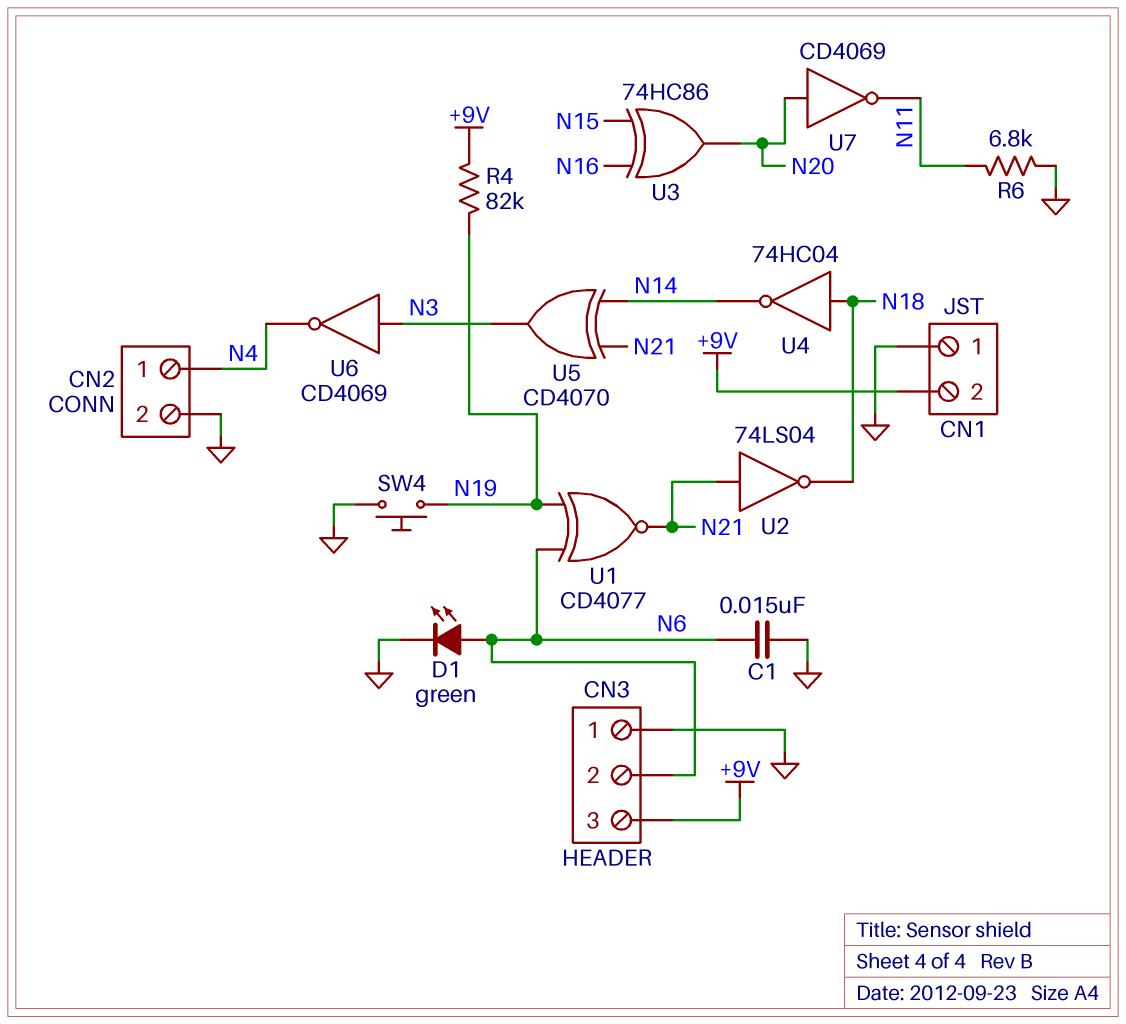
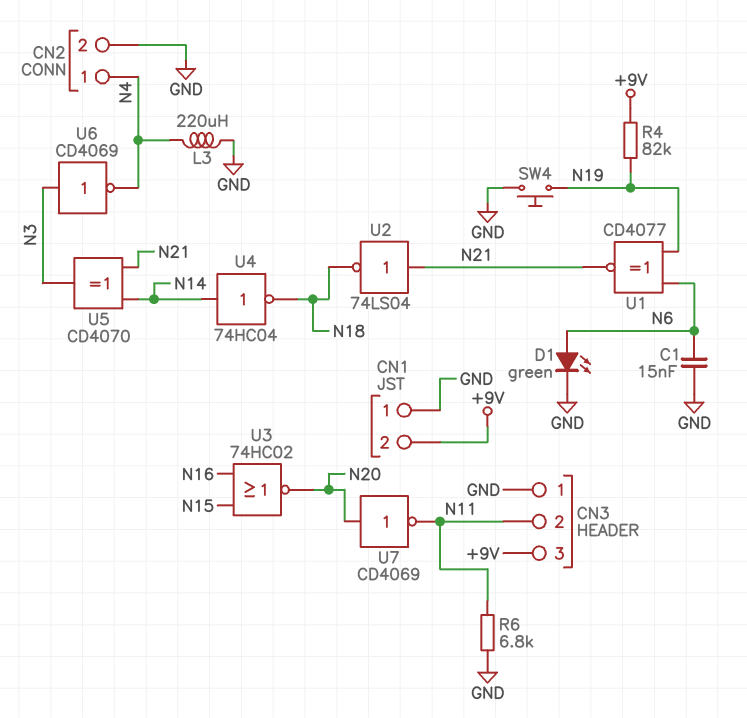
CN3 pin 2: N6 -> N11
L3: none -> 220uH (GND, N4)
U3: XOR 74HC86 (in N15, in N16, out N20) -> NOR 74HC02 (in N15, in N16, out N20)
U4: NOT 74HC04 (in N18, out N14) -> NOT 74HC04 (in N14, out N18)

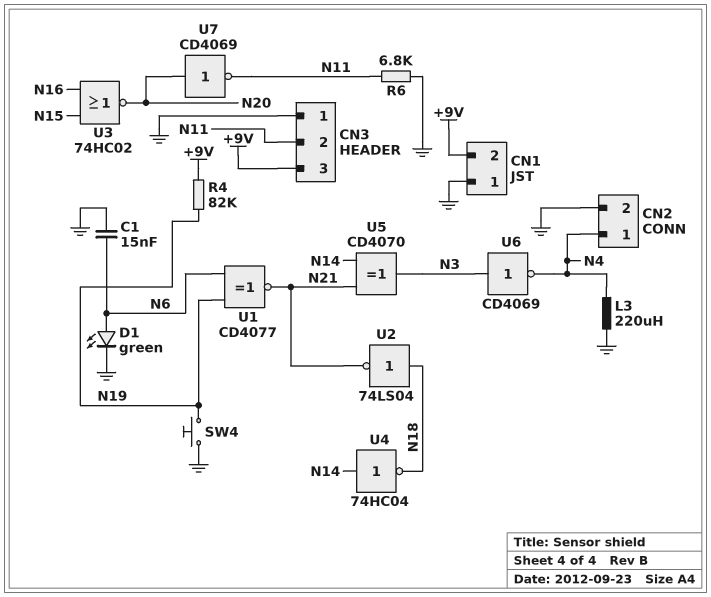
U2: NOT 74LS04 (in N21, out N18) -> NOT 74LS04 (in N18, out N21)

